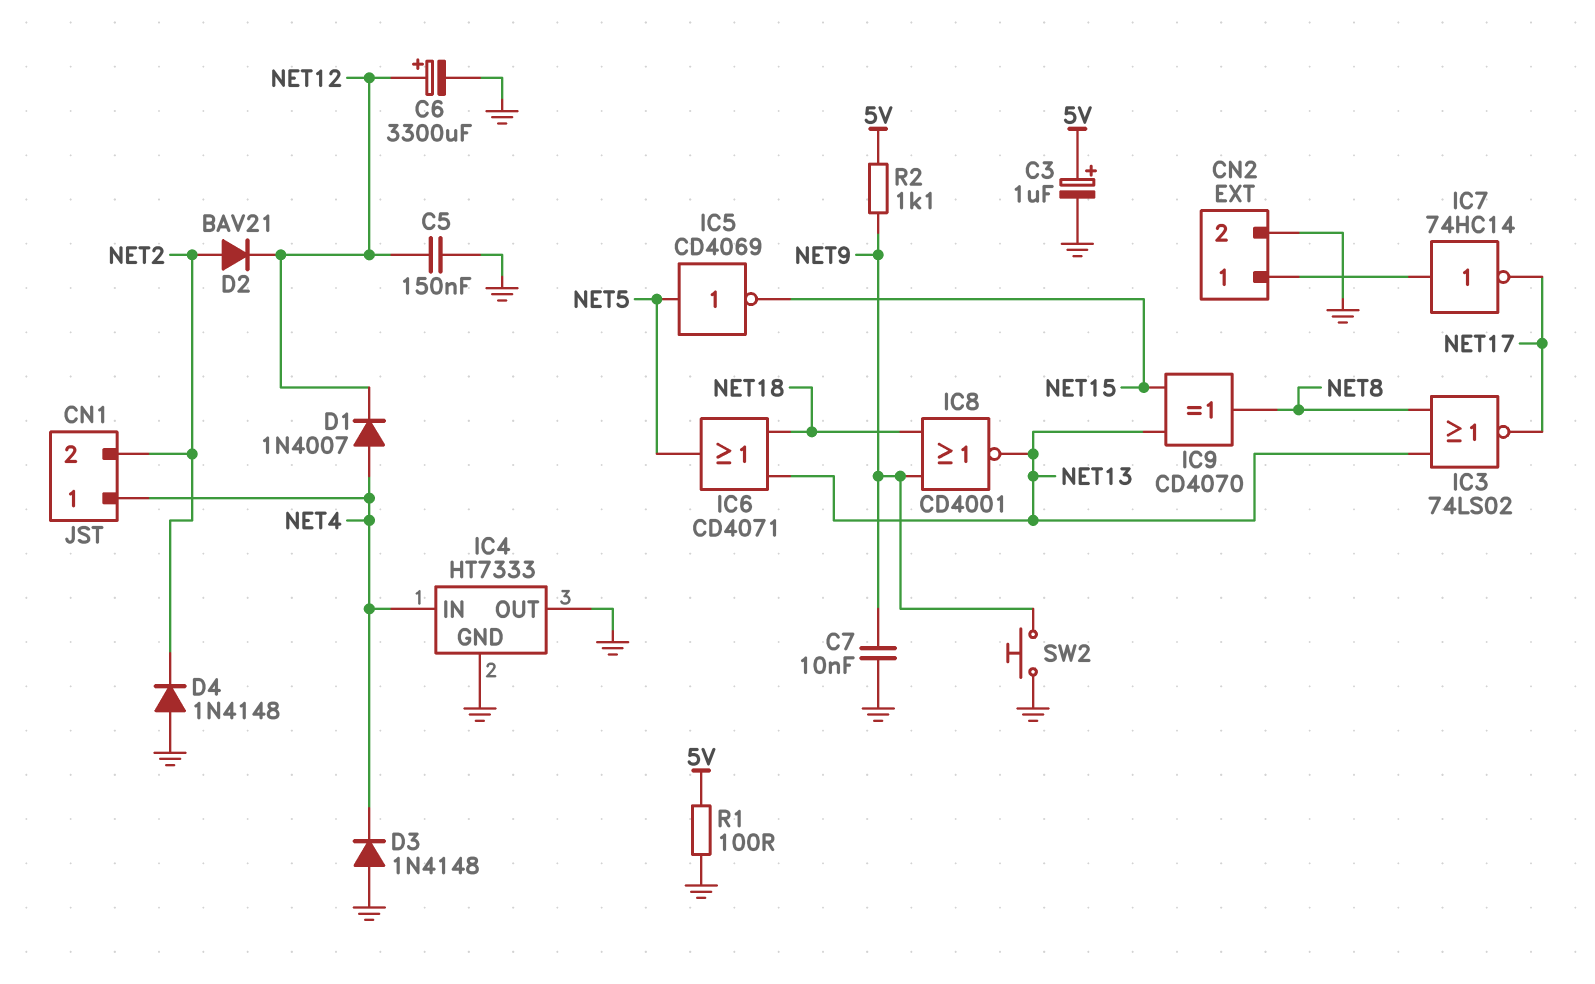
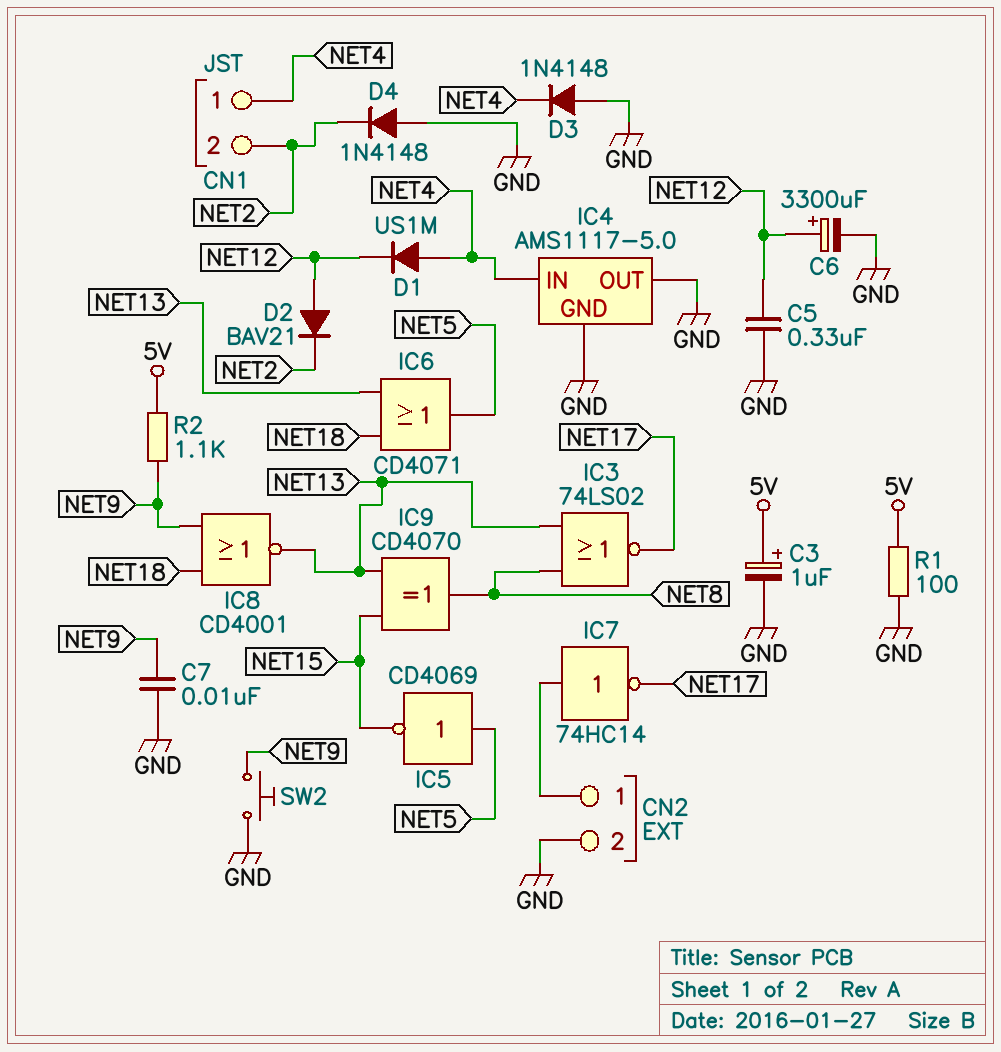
C5: 150nF (GND, NET12) -> 330nF (GND, NET12)
D1: diode 1N4007 (A NET4, K NET12) -> diode US1M (A NET4, K NET12)
D2: diode BAV21 (A NET2, K NET12) -> diode BAV21 (A NET12, K NET2)
IC4: HT7333 -> AMS1117-5.0

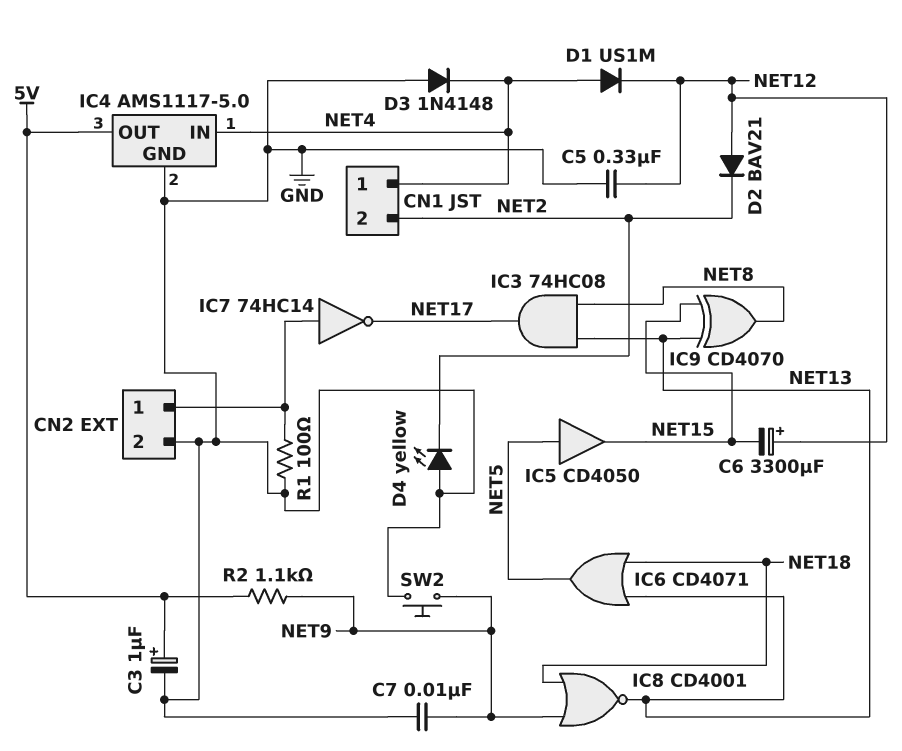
C6: 3300uF (plus NET12, minus GND) -> 3300uF (plus NET12, minus NET15)
D4: diode 1N4148 (A GND, K NET2) -> LED yellow (A GND, K NET2)
IC3: NOR 74LS02 (in NET8, in NET13, out NET17) -> AND 74HC08 (in NET8, in NET13, out NET17)
IC4 pin OUT: GND -> 5V
IC5: NOT CD4069 (in NET5, out NET15) -> buffer CD4050 (in NET5, out NET15)
R1: 100 (5V, GND) -> 100 (CN2/1, GND)

